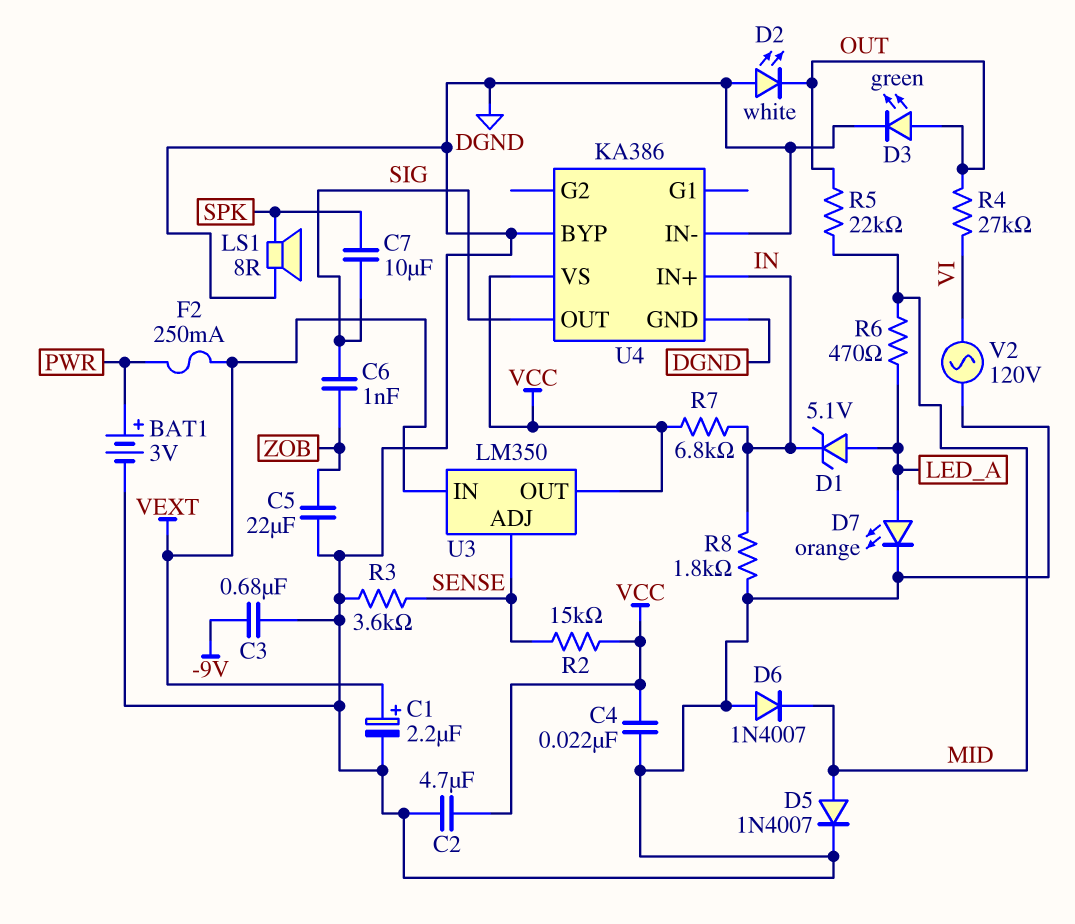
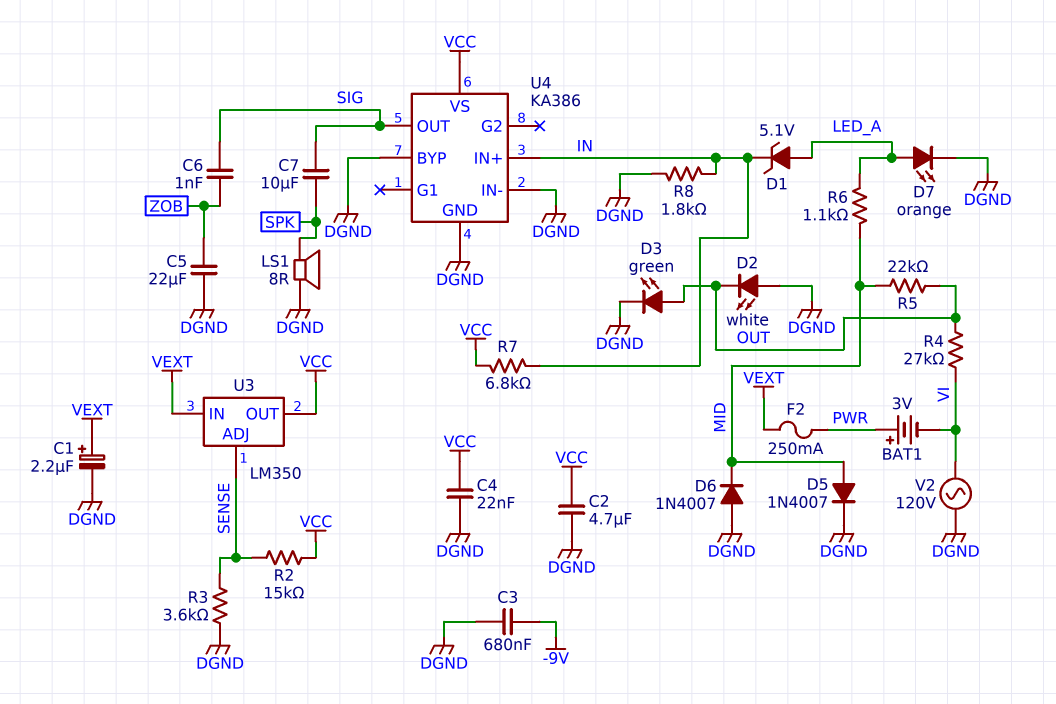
BAT1: 3V (plus PWR, minus DGND) -> 3V (plus PWR, minus VI)
R6: 470 (LED_A, MID) -> 1.1k (LED_A, MID)

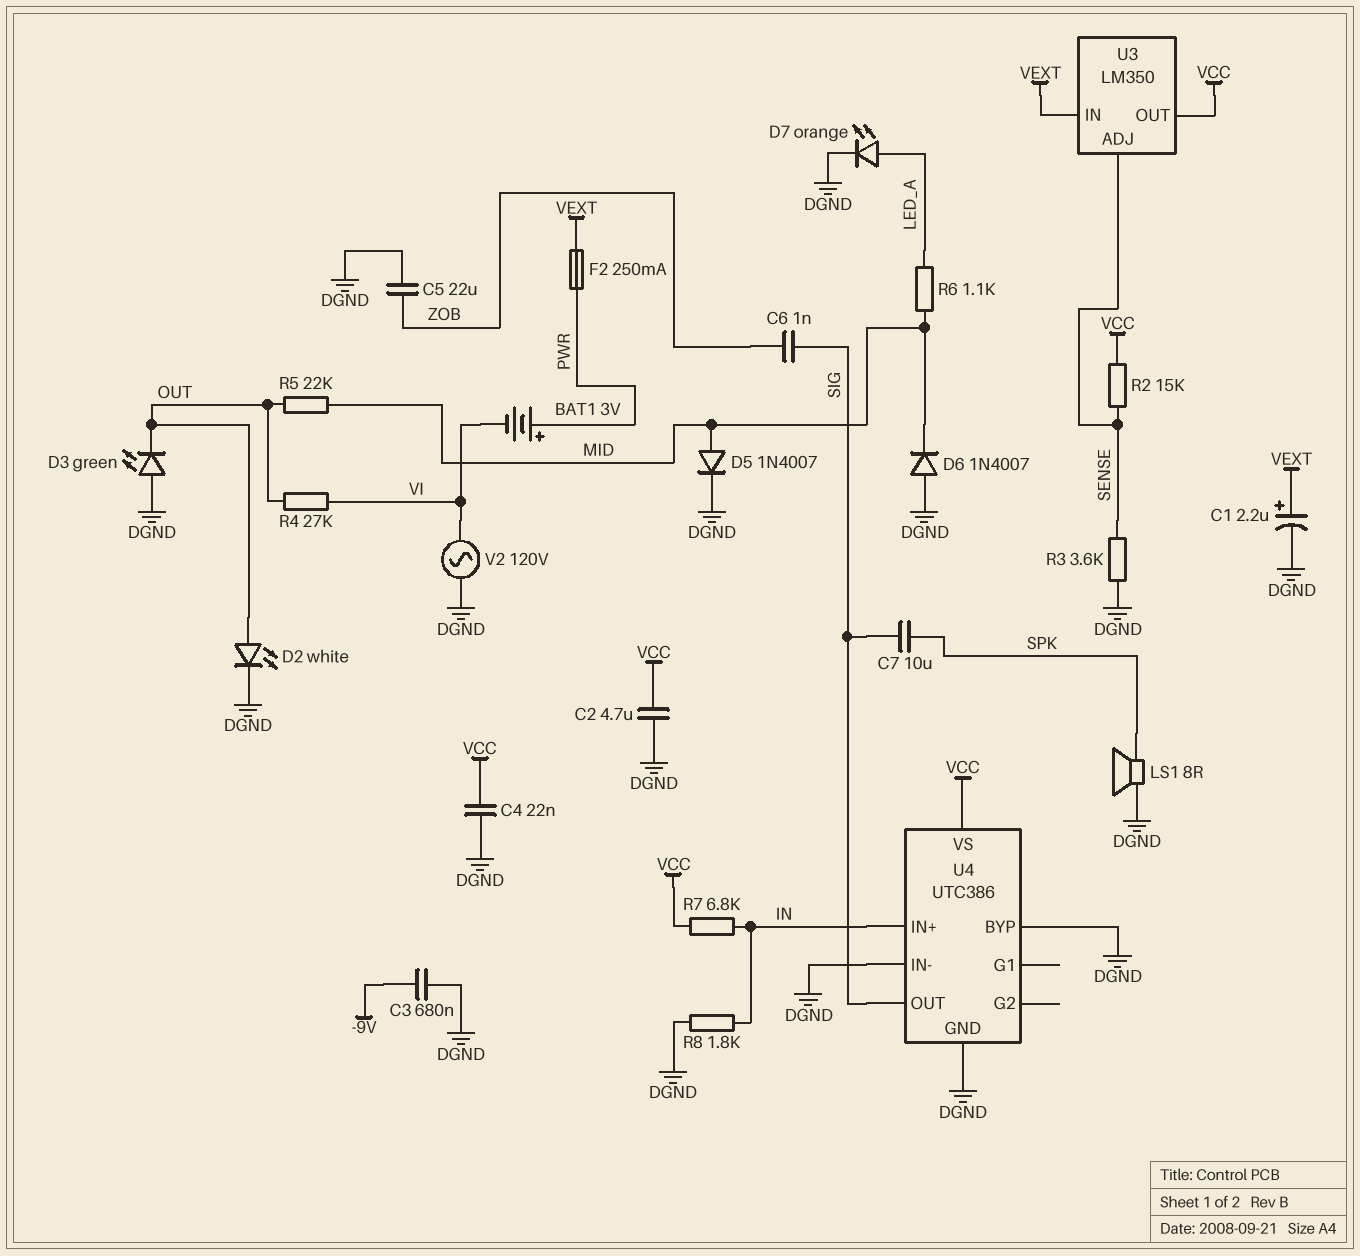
D1: zener 5.1V (A LED_A, K IN) -> none
D2: LED white (A DGND, K OUT) -> LED white (A OUT, K DGND)
D3: LED green (A OUT, K DGND) -> LED green (A DGND, K OUT)
U4: KA386 -> UTC386

